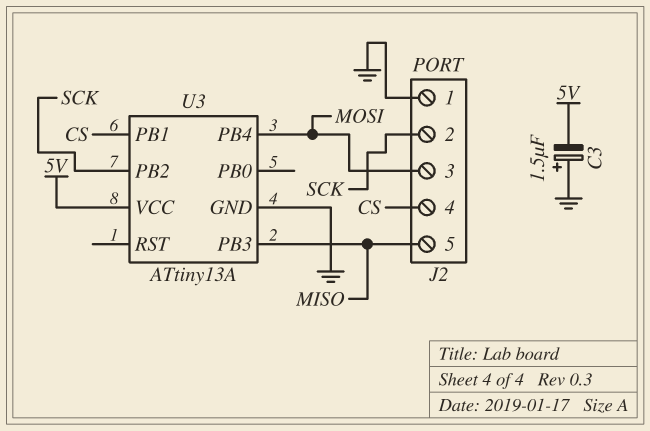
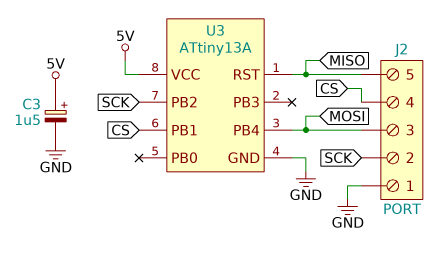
C3: 1.5uF (plus GND, minus 5V) -> 1.5uF (plus 5V, minus GND)
U3 pin PB3: MISO -> none
U3 pin RST: none -> MISO

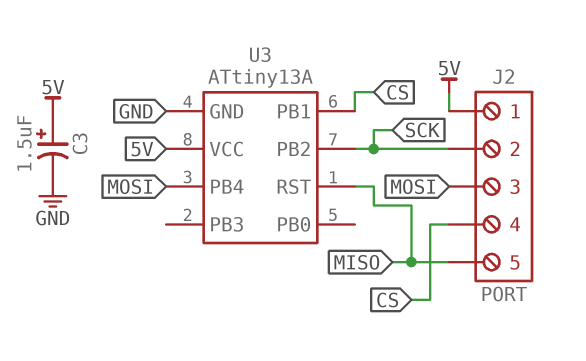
J2 pin 1: GND -> 5V

